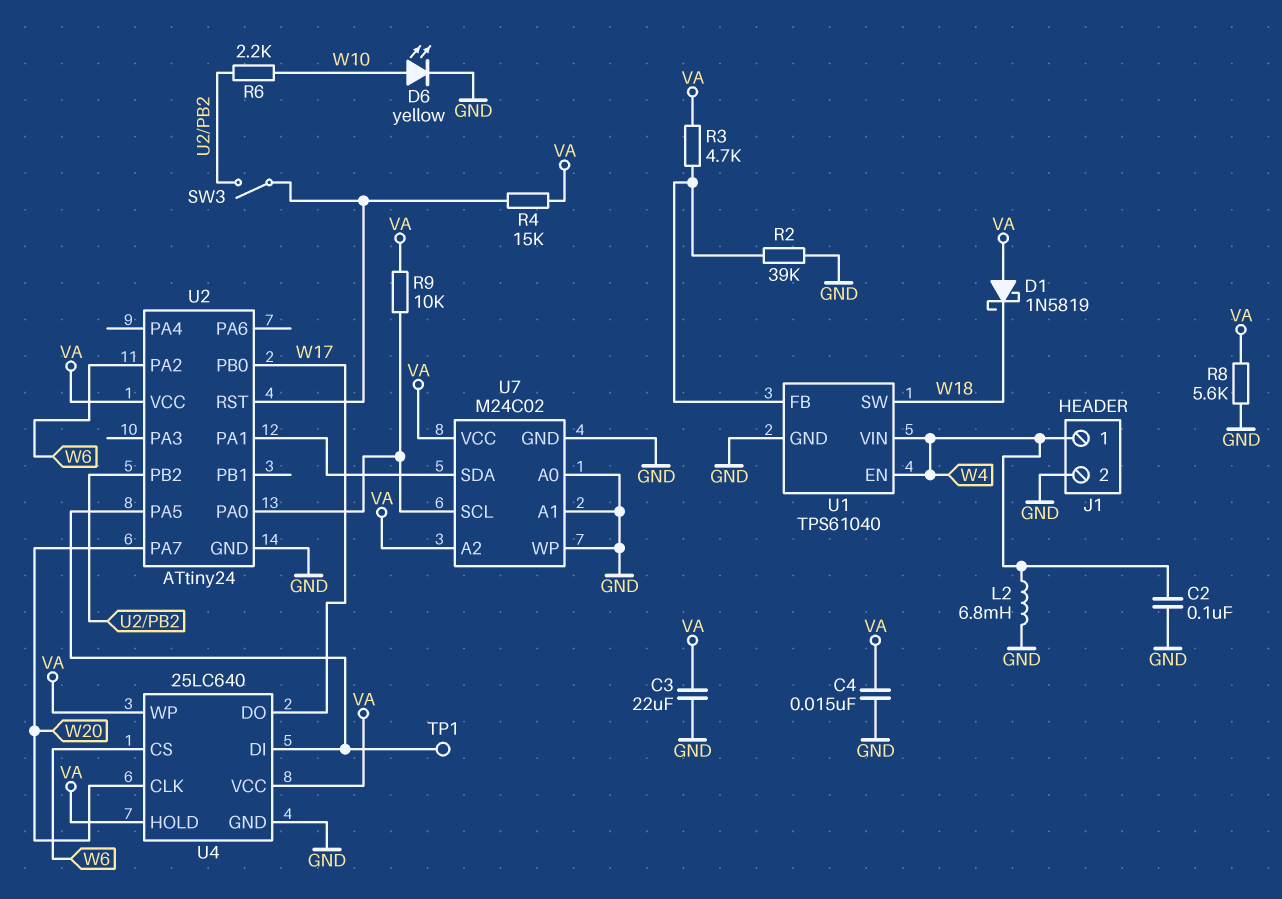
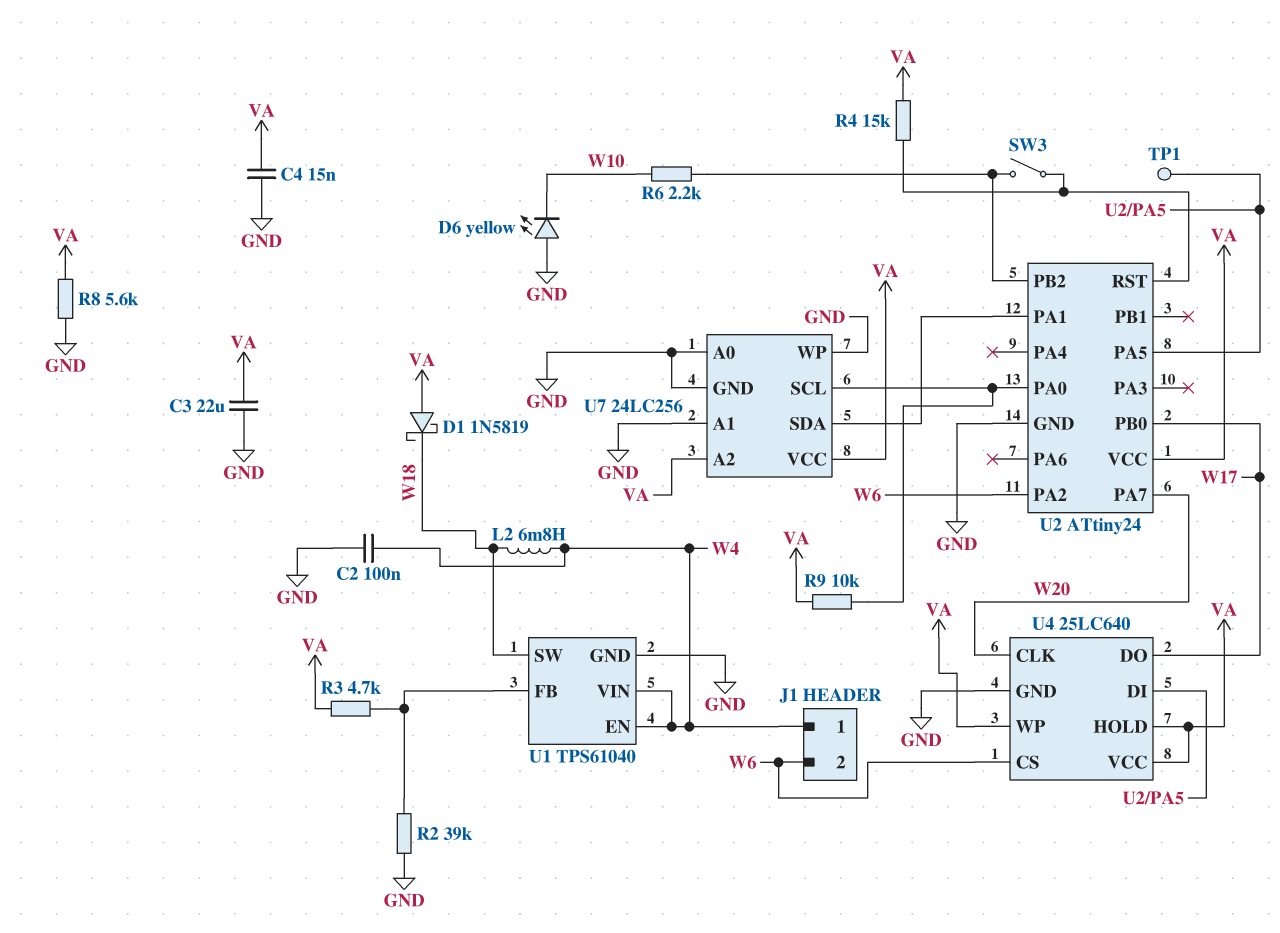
D6: LED yellow (A W10, K GND) -> LED yellow (A GND, K W10)
J1 pin 2: GND -> W6
L2: 6.8mH (GND, W4) -> 6.8mH (W4, W18)
U7: M24C02 -> 24LC256

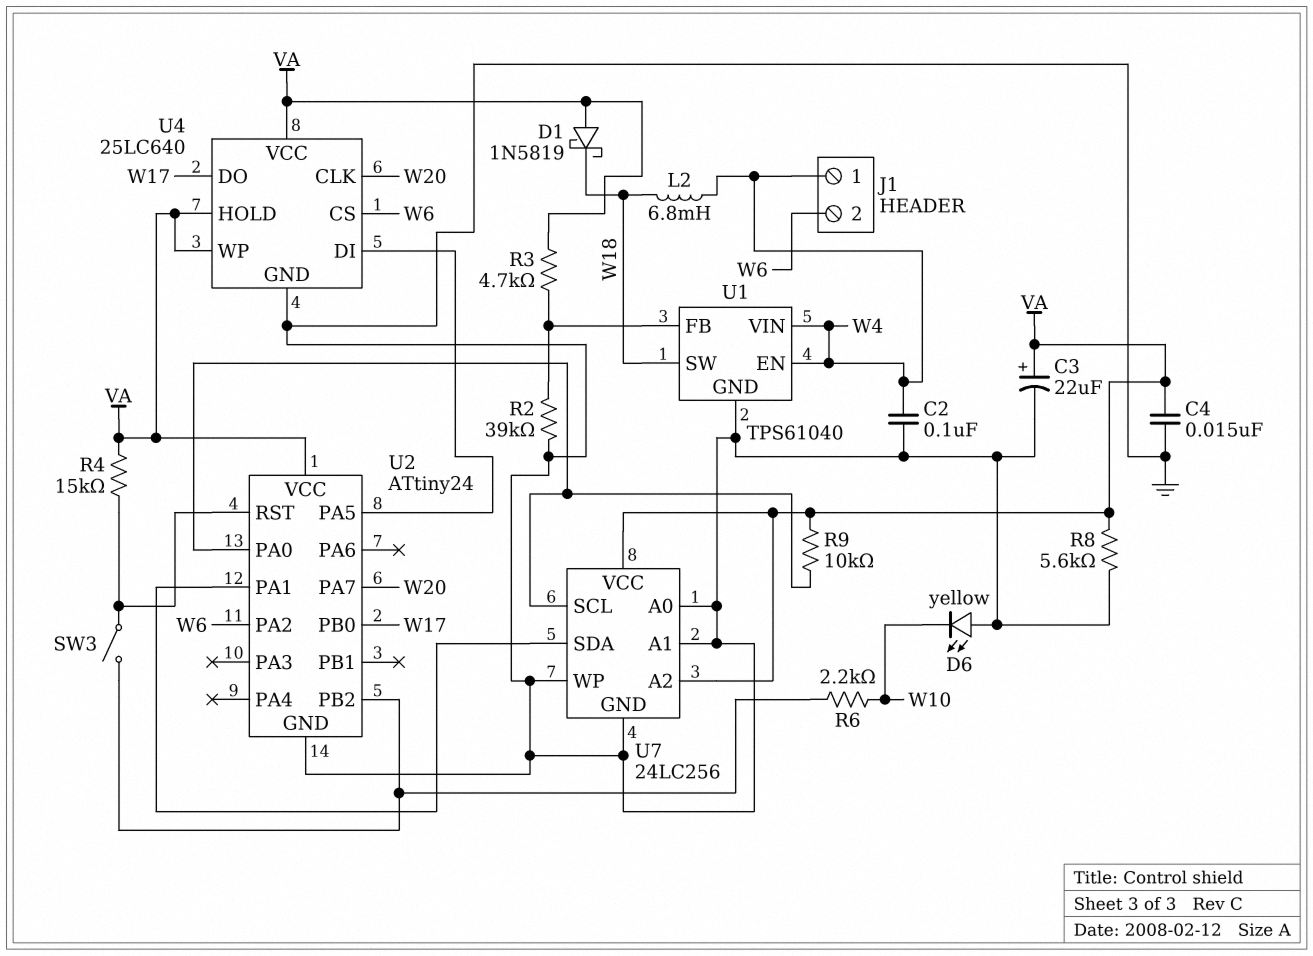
C3: 22uF (GND, VA) -> 22uF (plus VA, minus GND)
TP1: test point (U2/PA5) -> none

